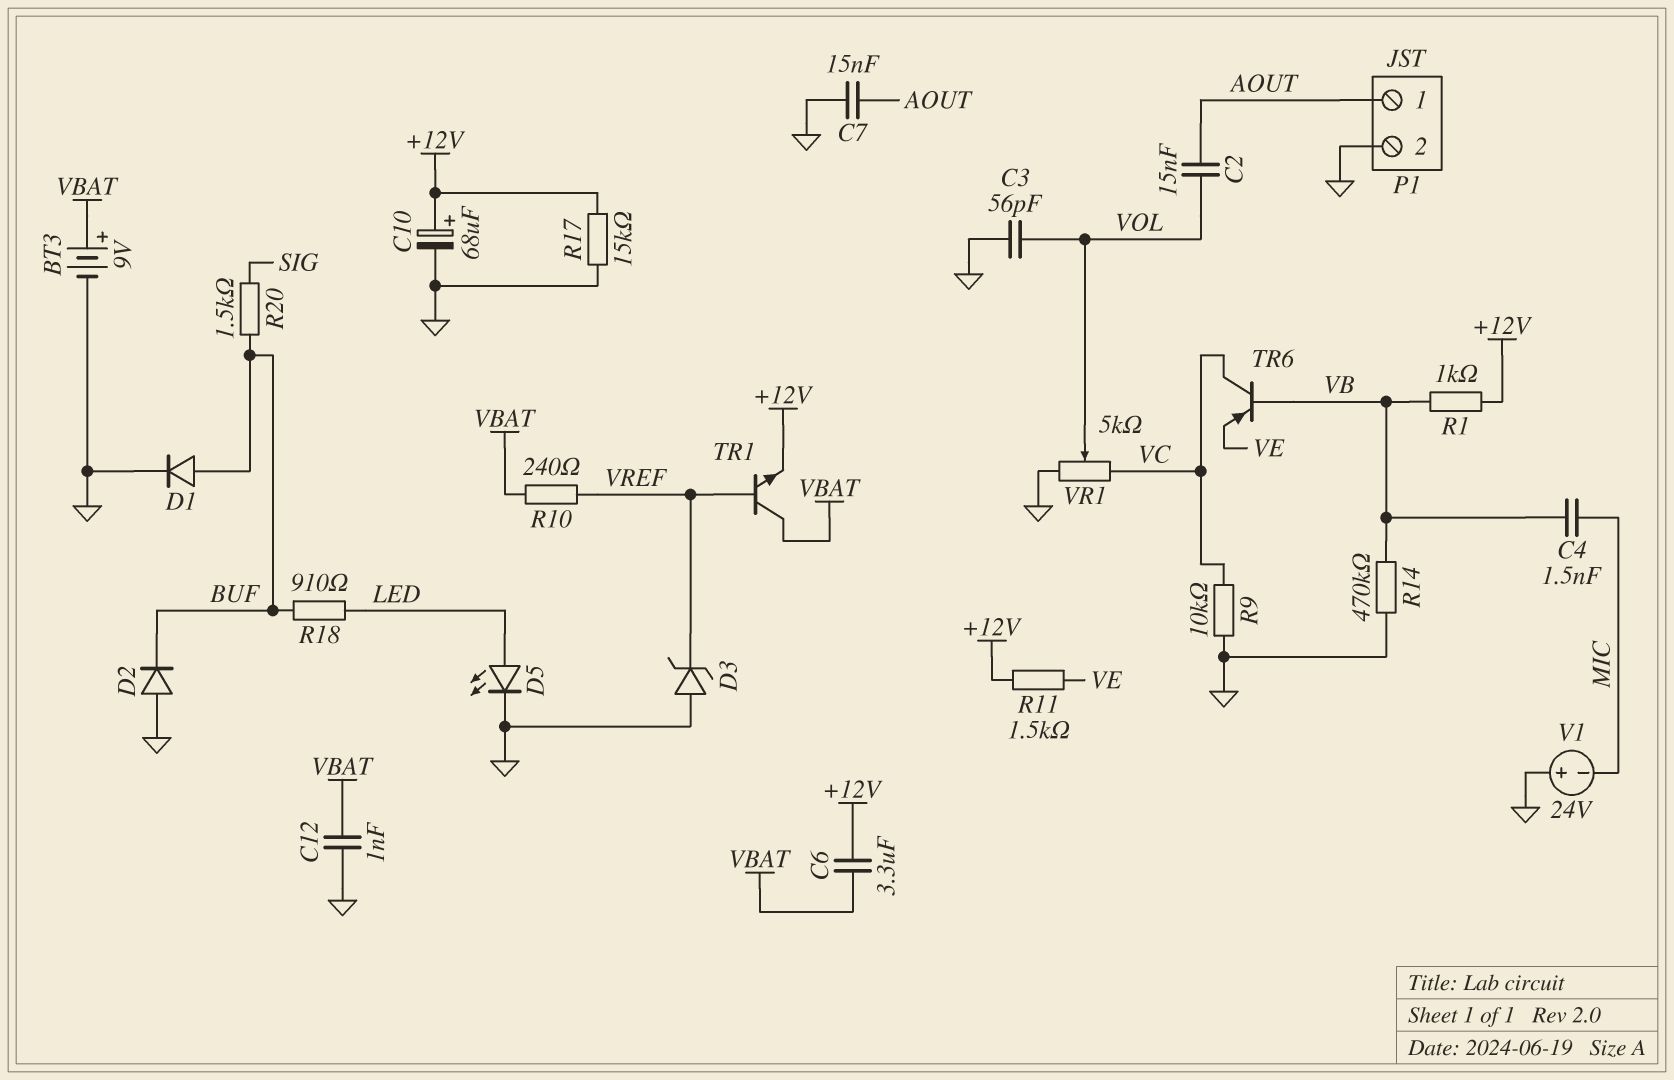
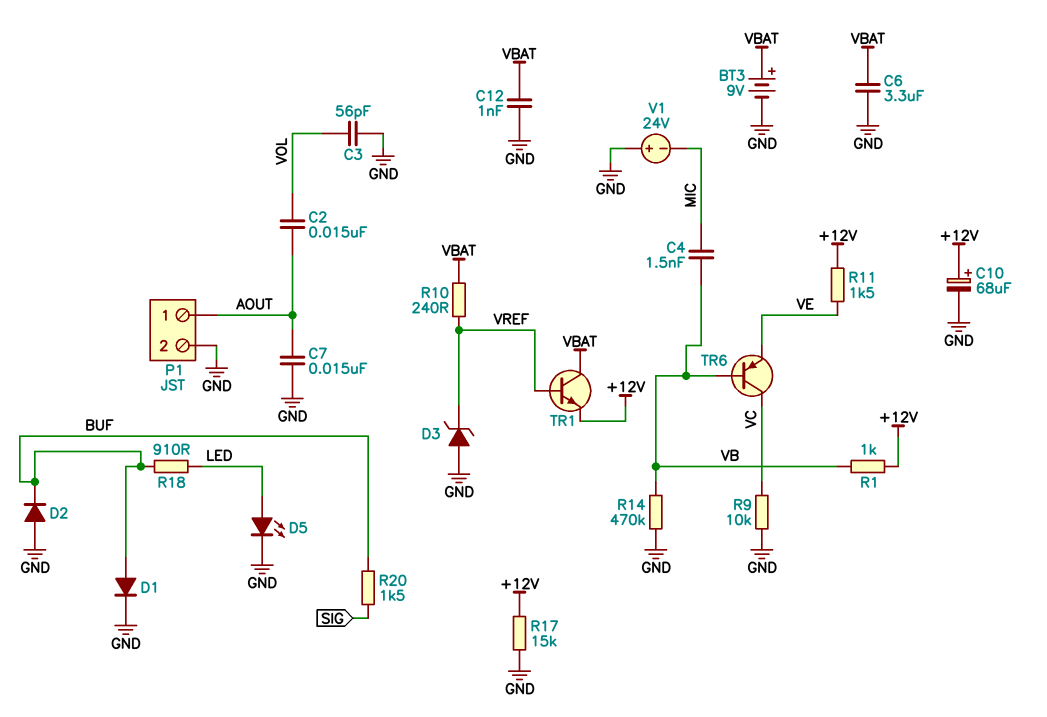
C6: 3.3uF (+12V, VBAT) -> 3.3uF (GND, VBAT)
VR1: 5k (GND, VC, wiper VOL) -> none

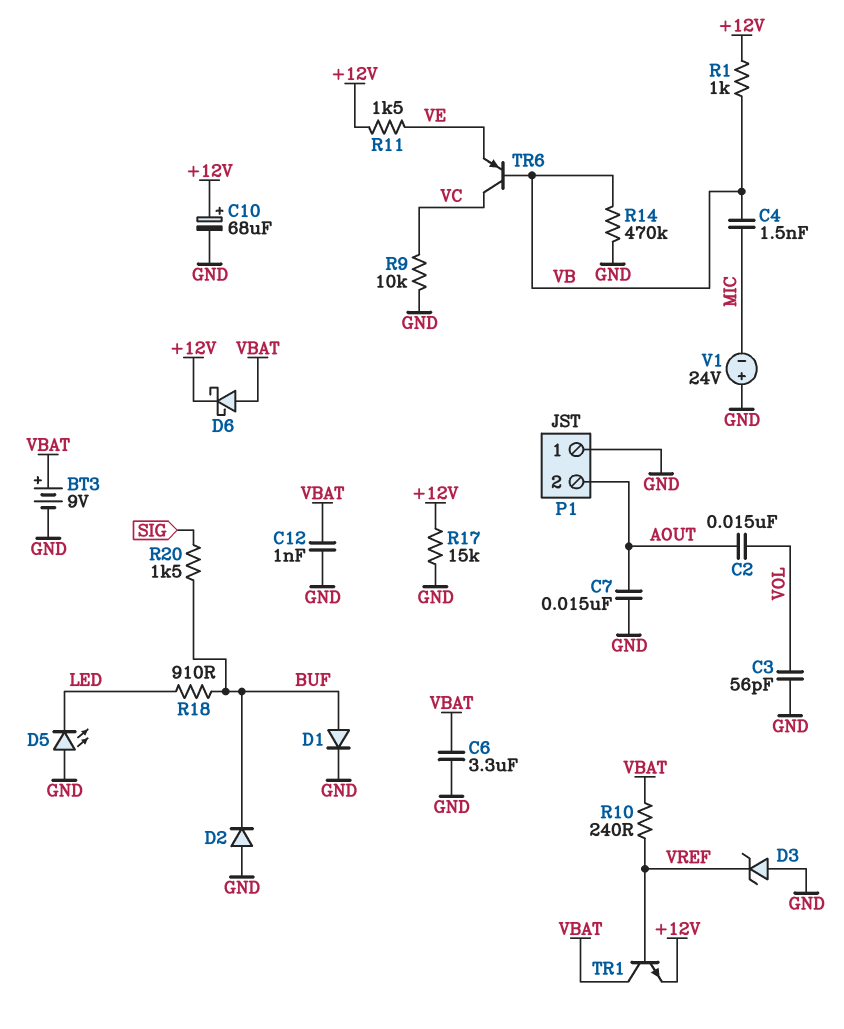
D5: LED (A LED, K GND) -> LED (A GND, K LED)
D6: none -> schottky (A VBAT, K +12V)
P1 pin 1: AOUT -> GND
P1 pin 2: GND -> AOUT

